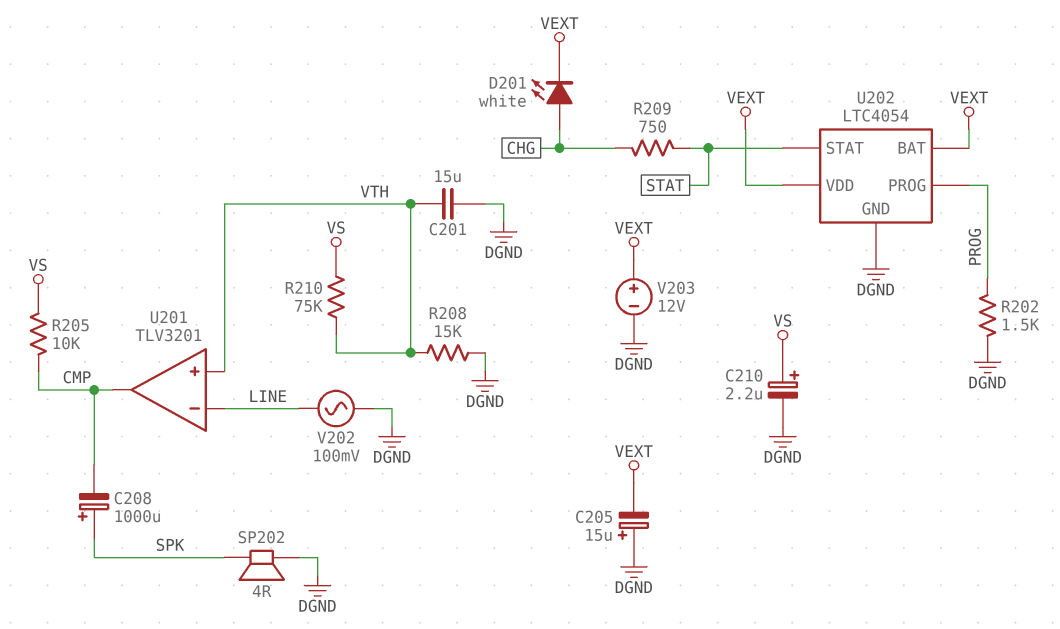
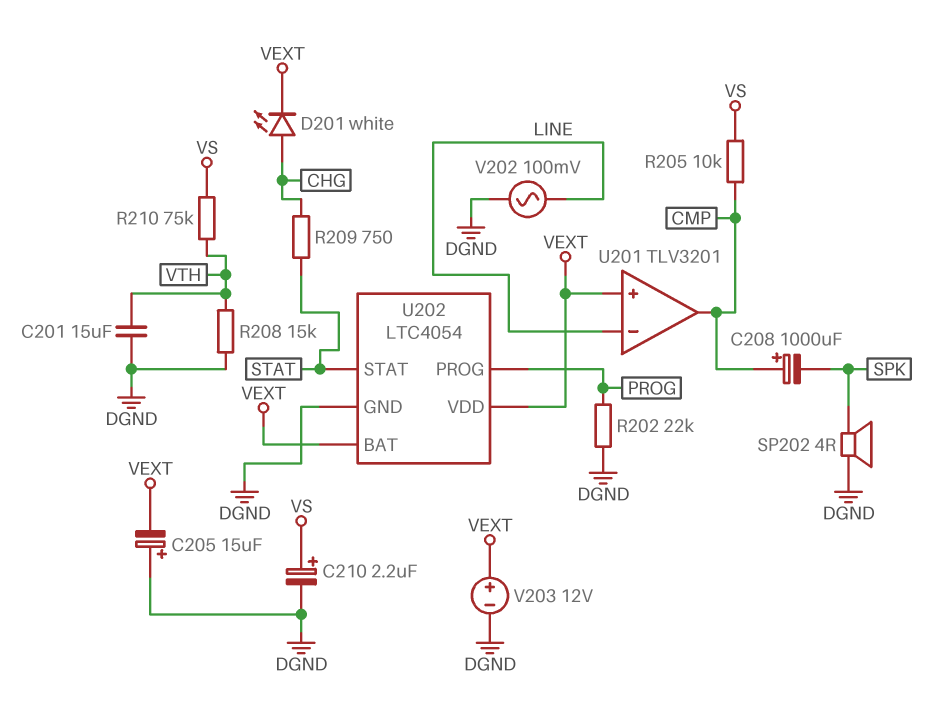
C208: 1000uF (plus SPK, minus CMP) -> 1000uF (plus CMP, minus SPK)
R202: 1.5k (DGND, PROG) -> 22k (DGND, PROG)
U201 pin in+: VTH -> VEXT

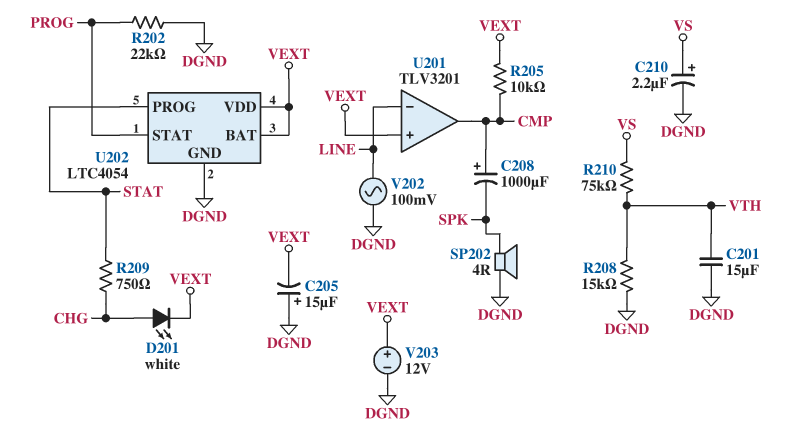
R205: 10k (CMP, VS) -> 10k (CMP, VEXT)
U202 pin PROG: PROG -> STAT
U202 pin STAT: STAT -> PROG

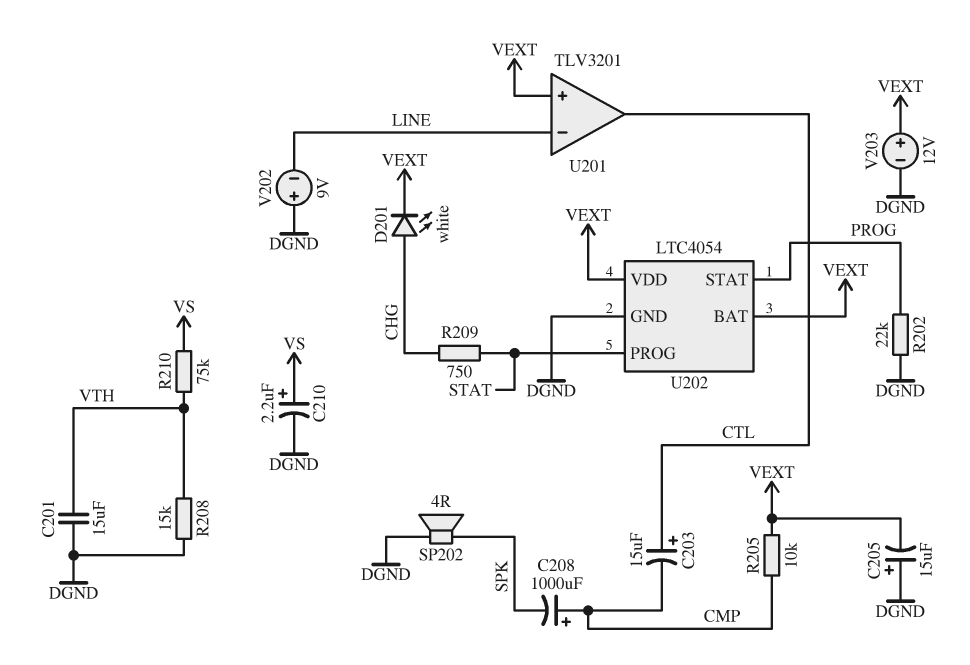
C203: none -> 15uF (plus CTL, minus CMP)
U201 pin out: CMP -> CTL
V202: AC 100mV (DGND, LINE) -> 9V (plus DGND, minus LINE)

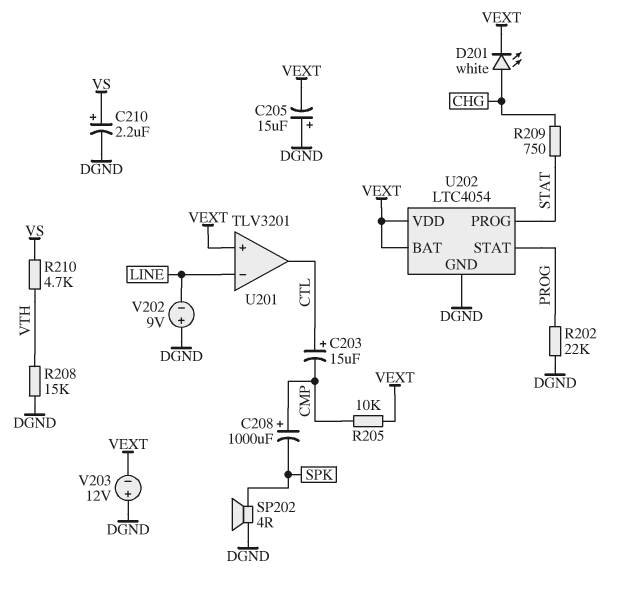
C201: 15uF (DGND, VTH) -> none
R210: 75k (VS, VTH) -> 4.7k (VS, VTH)
V203: 12V (plus VEXT, minus DGND) -> 12V (plus DGND, minus VEXT)

